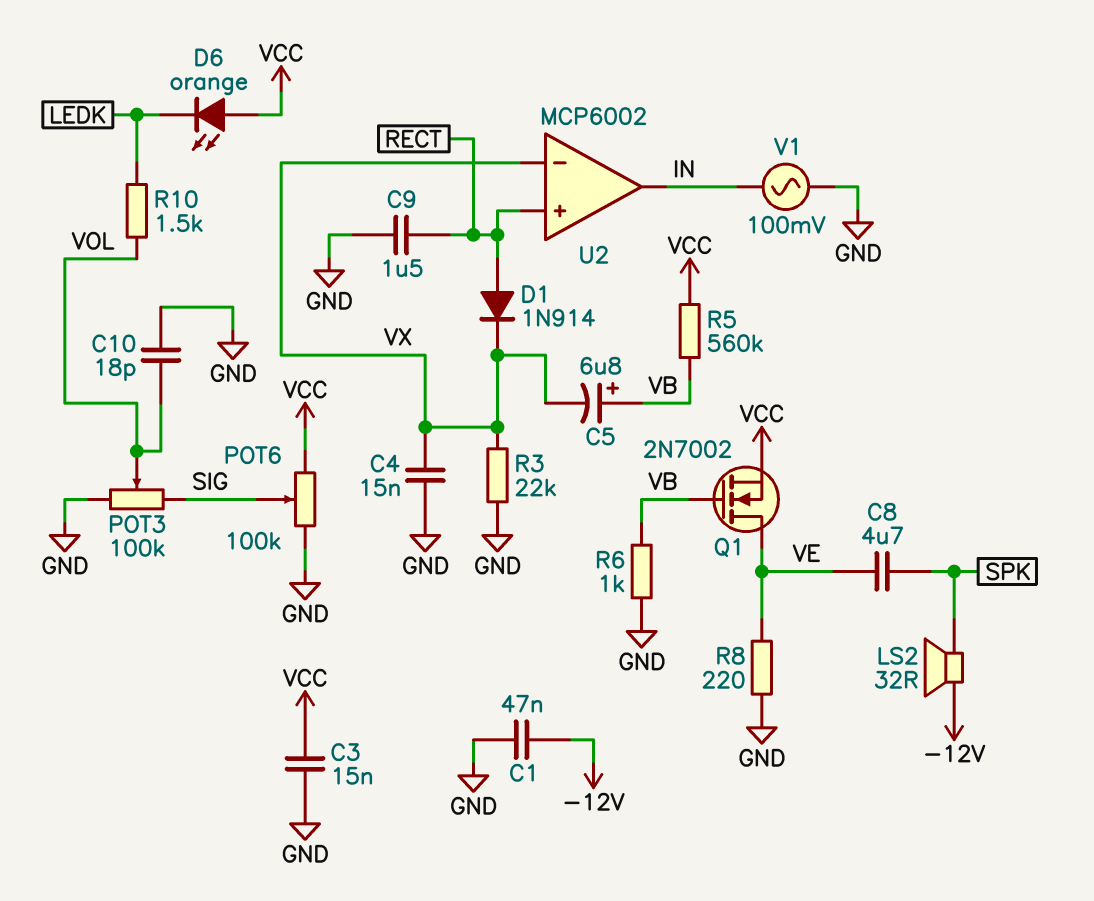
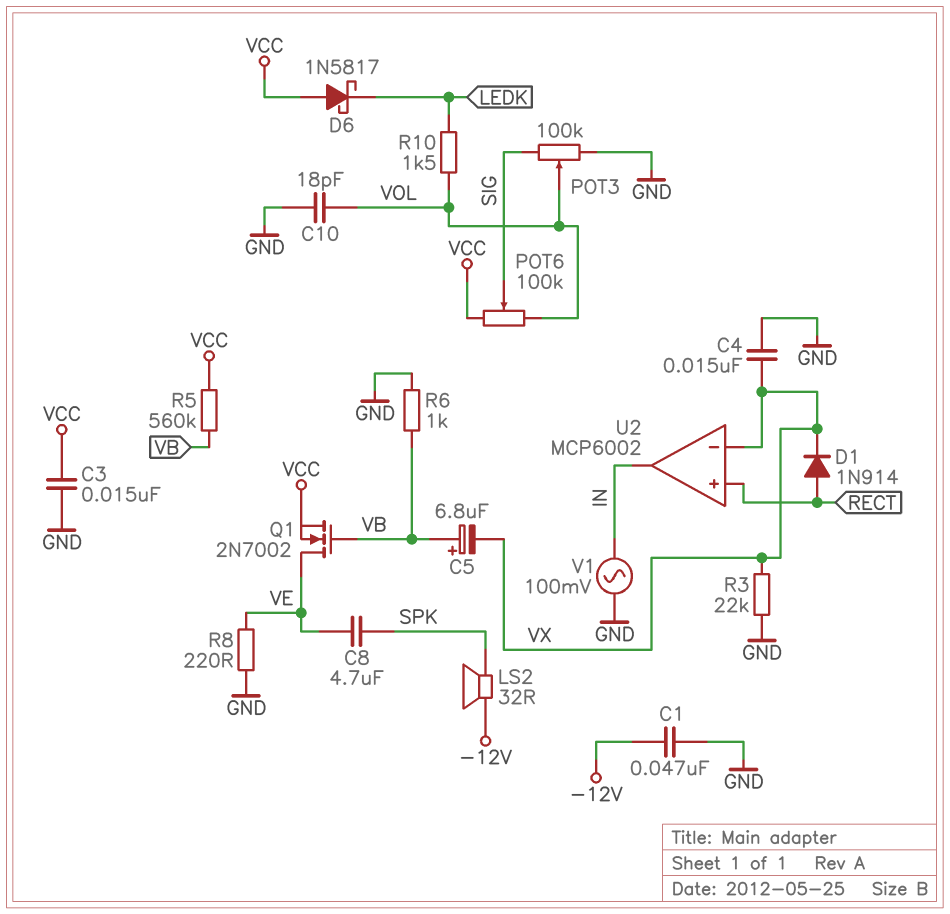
C9: 1.5uF (GND, RECT) -> none
D6: LED orange (A VCC, K LEDK) -> schottky 1N5817 (A VCC, K LEDK)
POT6: 100k (GND, VCC, wiper SIG) -> 100k (VCC, VOL, wiper SIG)

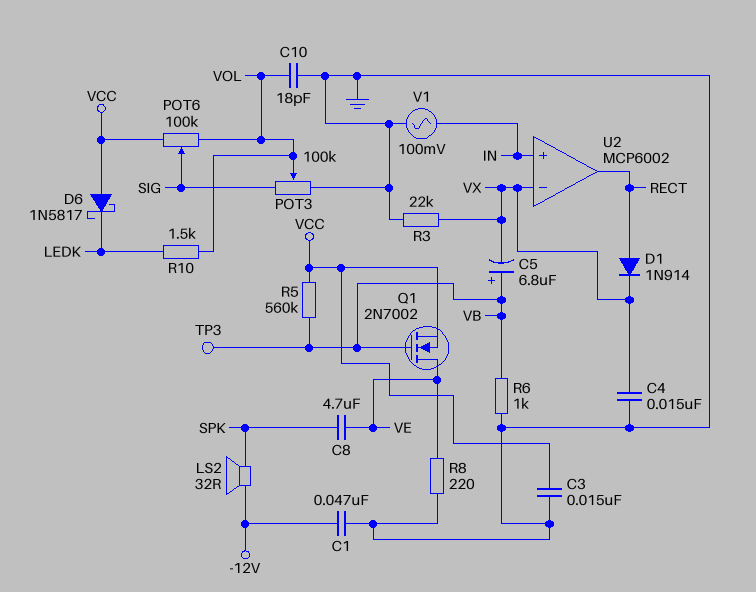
TP3: none -> test point (VB)
U2 pin in+: RECT -> IN
U2 pin out: IN -> RECT

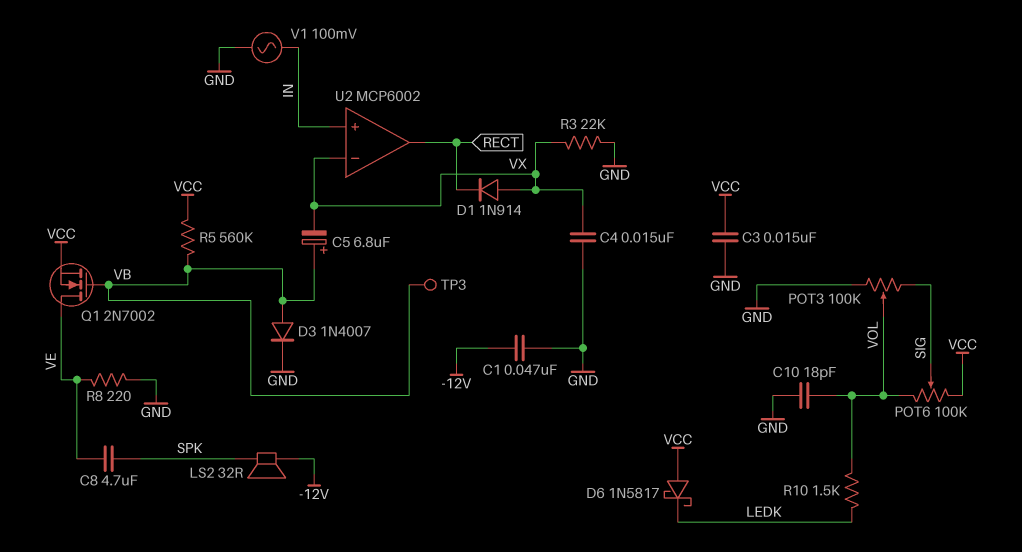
D1: diode 1N914 (A RECT, K VX) -> diode 1N914 (A VX, K RECT)
D3: none -> diode 1N4007 (A VB, K GND)
R6: 1k (GND, VB) -> none

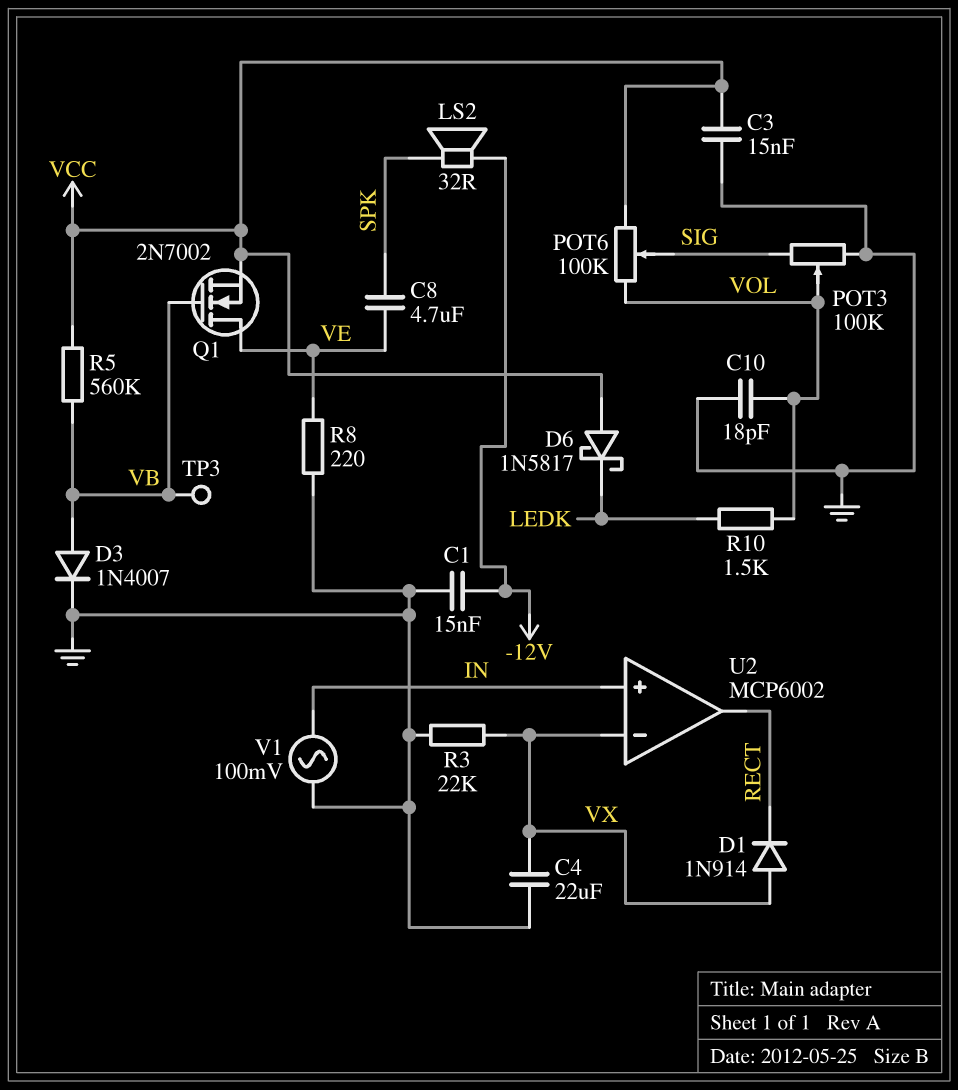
C1: 47nF (-12V, GND) -> 15nF (-12V, GND)
C4: 15nF (GND, VX) -> 22uF (GND, VX)
C5: 6.8uF (plus VB, minus VX) -> none

